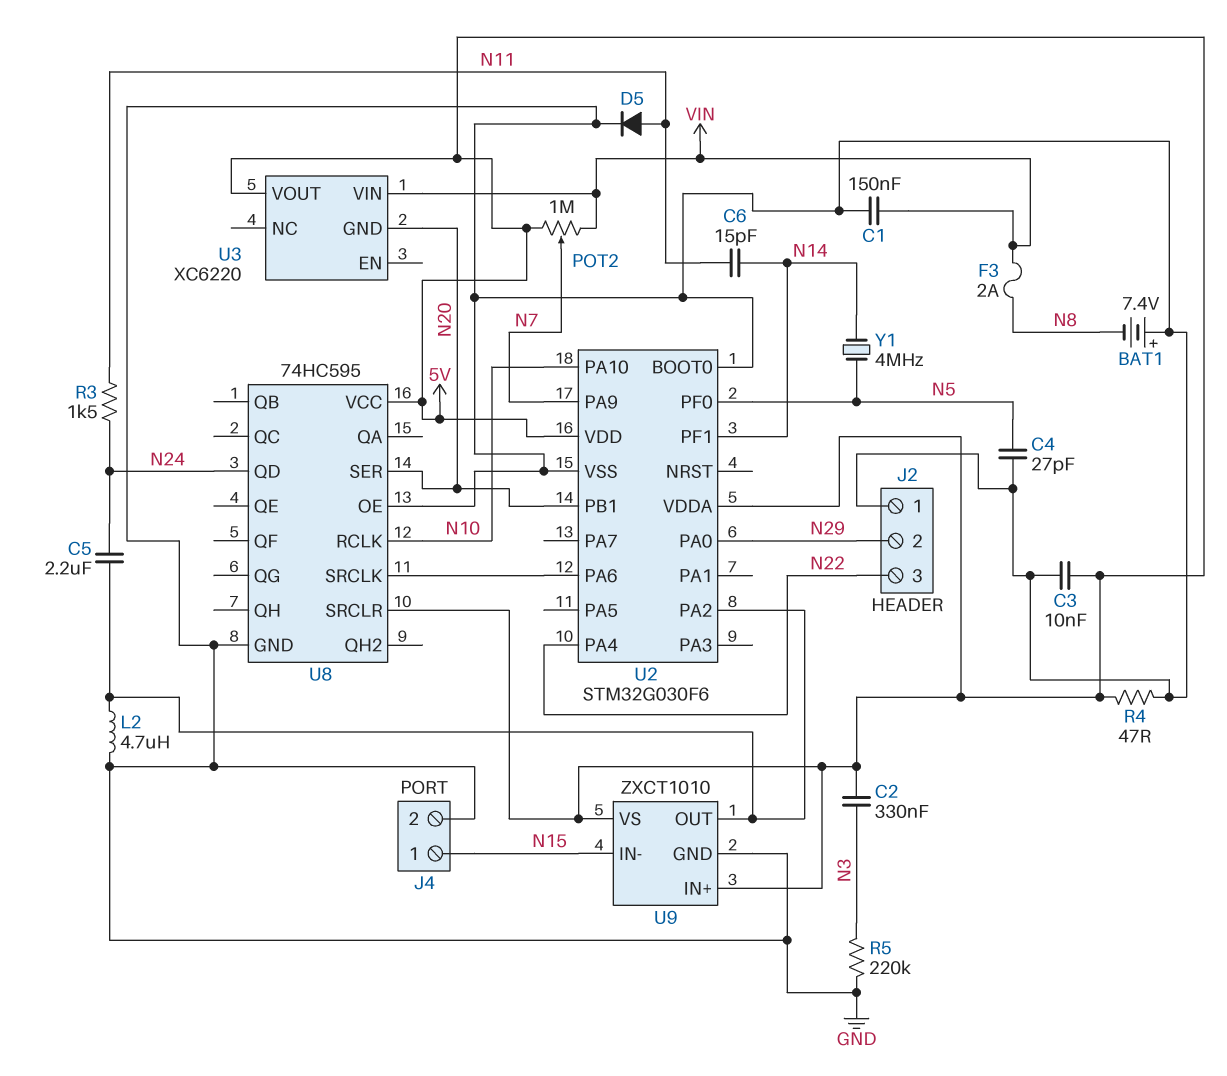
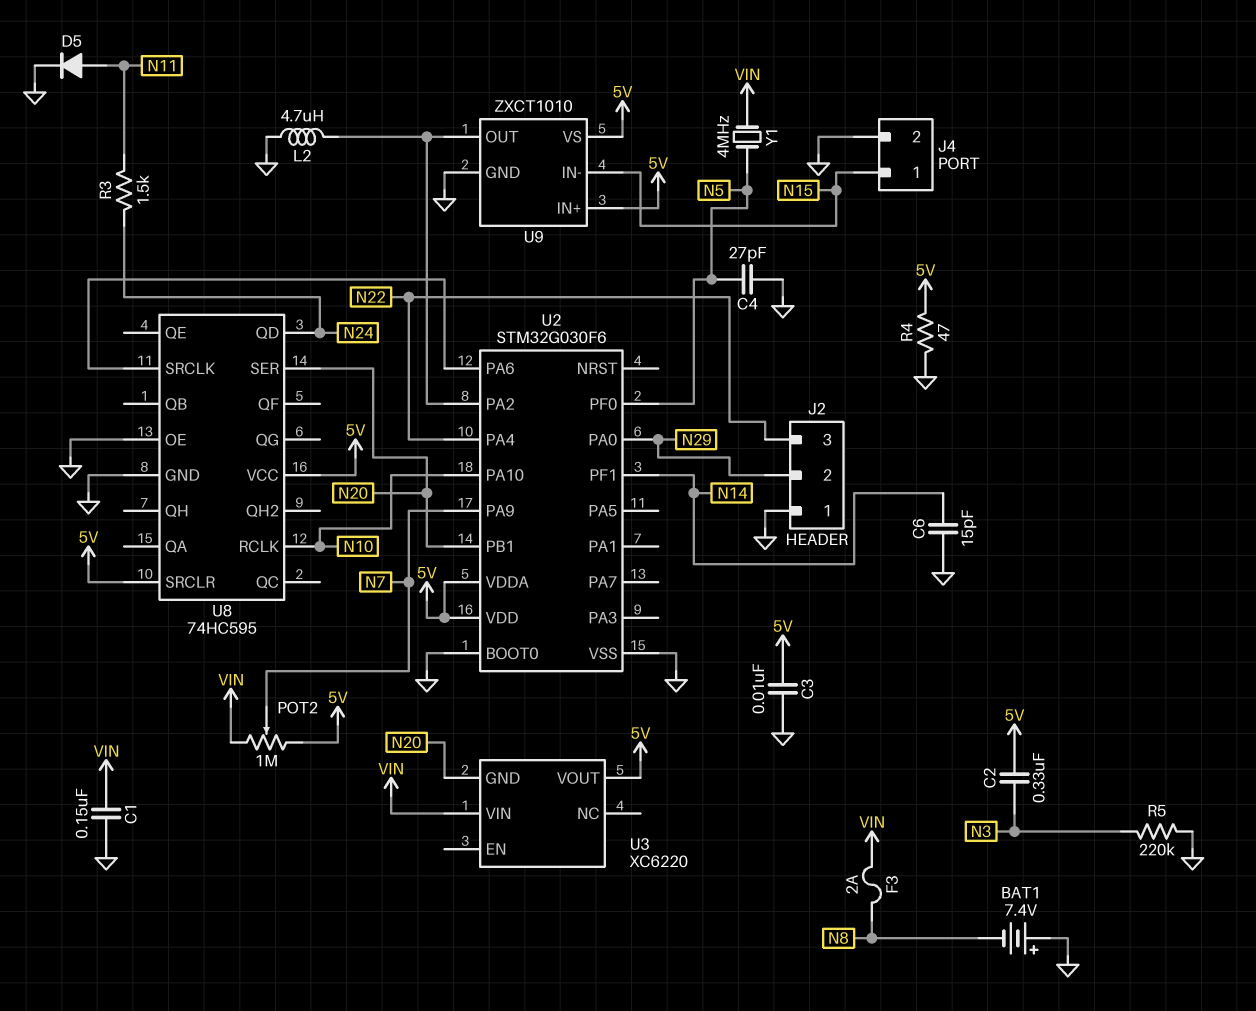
C5: 2.2uF (N24, U2/PA2) -> none
C6: 15pF (N11, N14) -> 15pF (GND, N14)
Y1: 4MHz (N5, N14) -> 4MHz (N5, VIN)

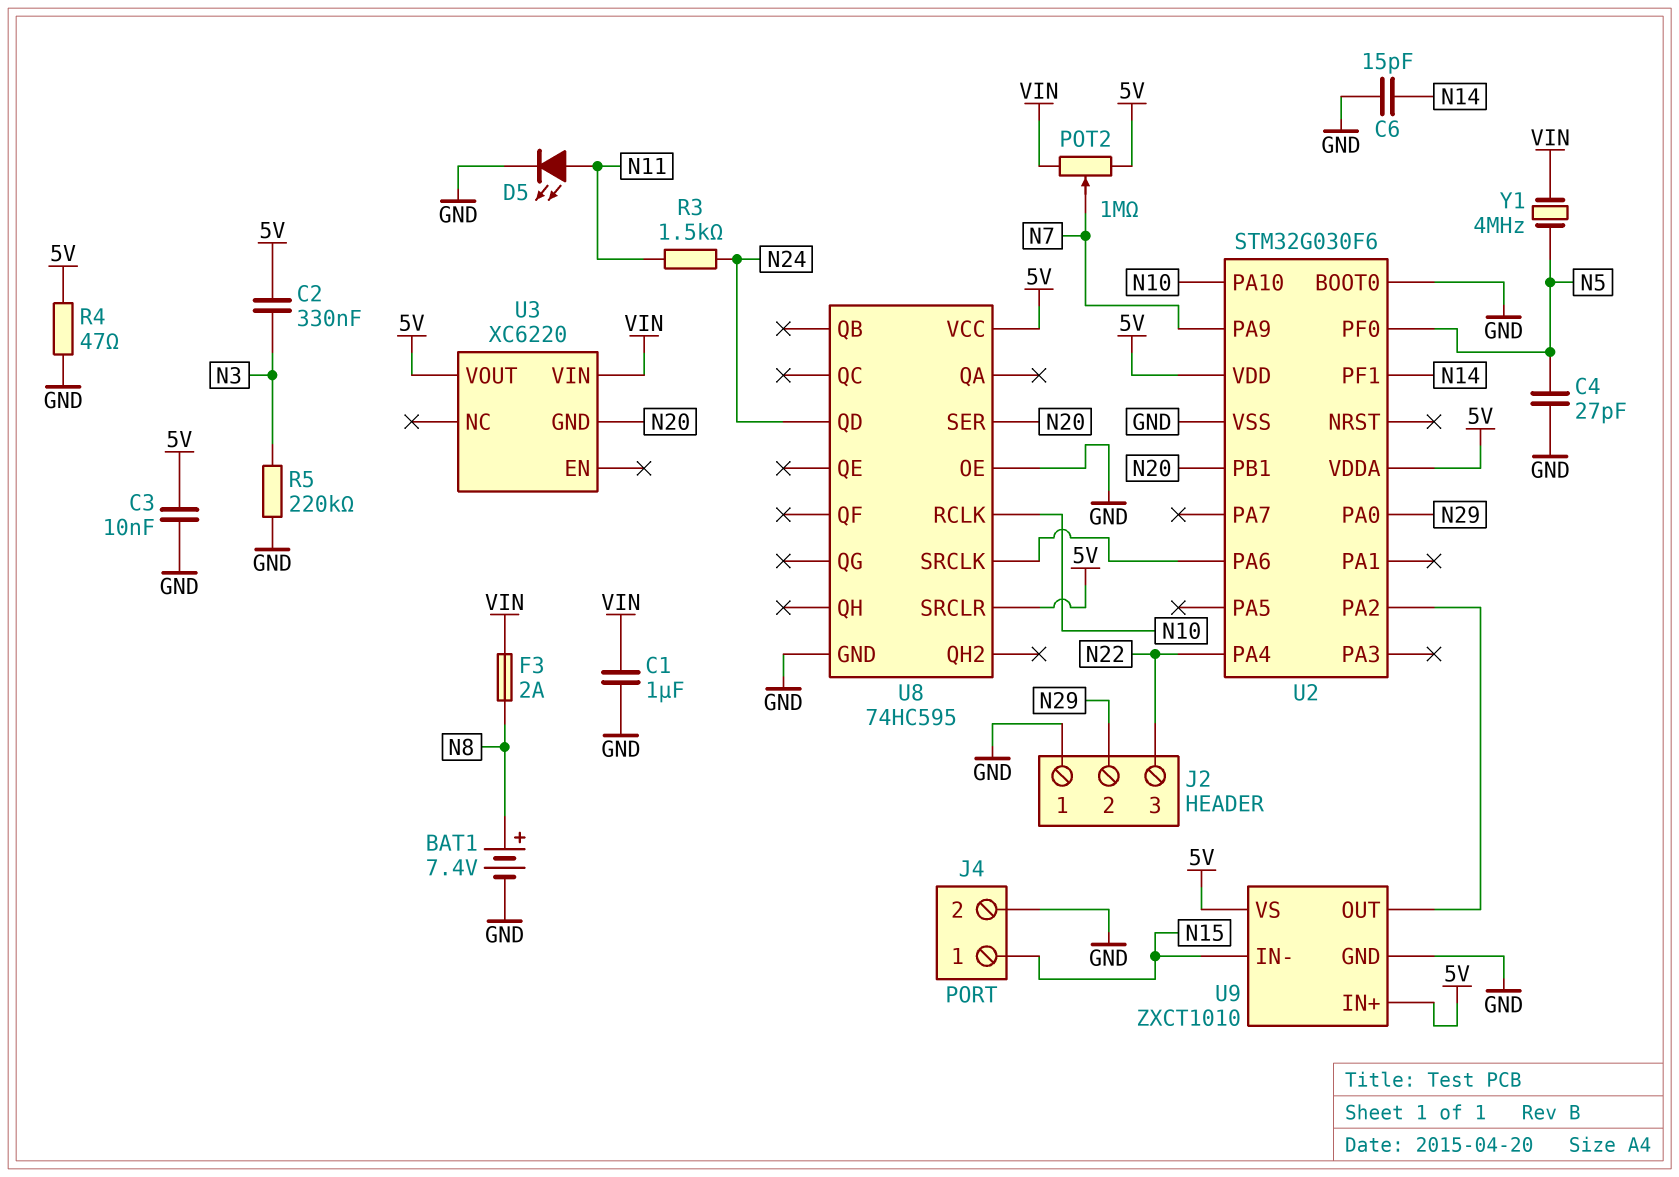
BAT1: 7.4V (plus GND, minus N8) -> 7.4V (plus N8, minus GND)
C1: 150nF (GND, VIN) -> 1uF (GND, VIN)
D5: diode (A N11, K GND) -> LED (A N11, K GND)
L2: 4.7uH (GND, U2/PA2) -> none

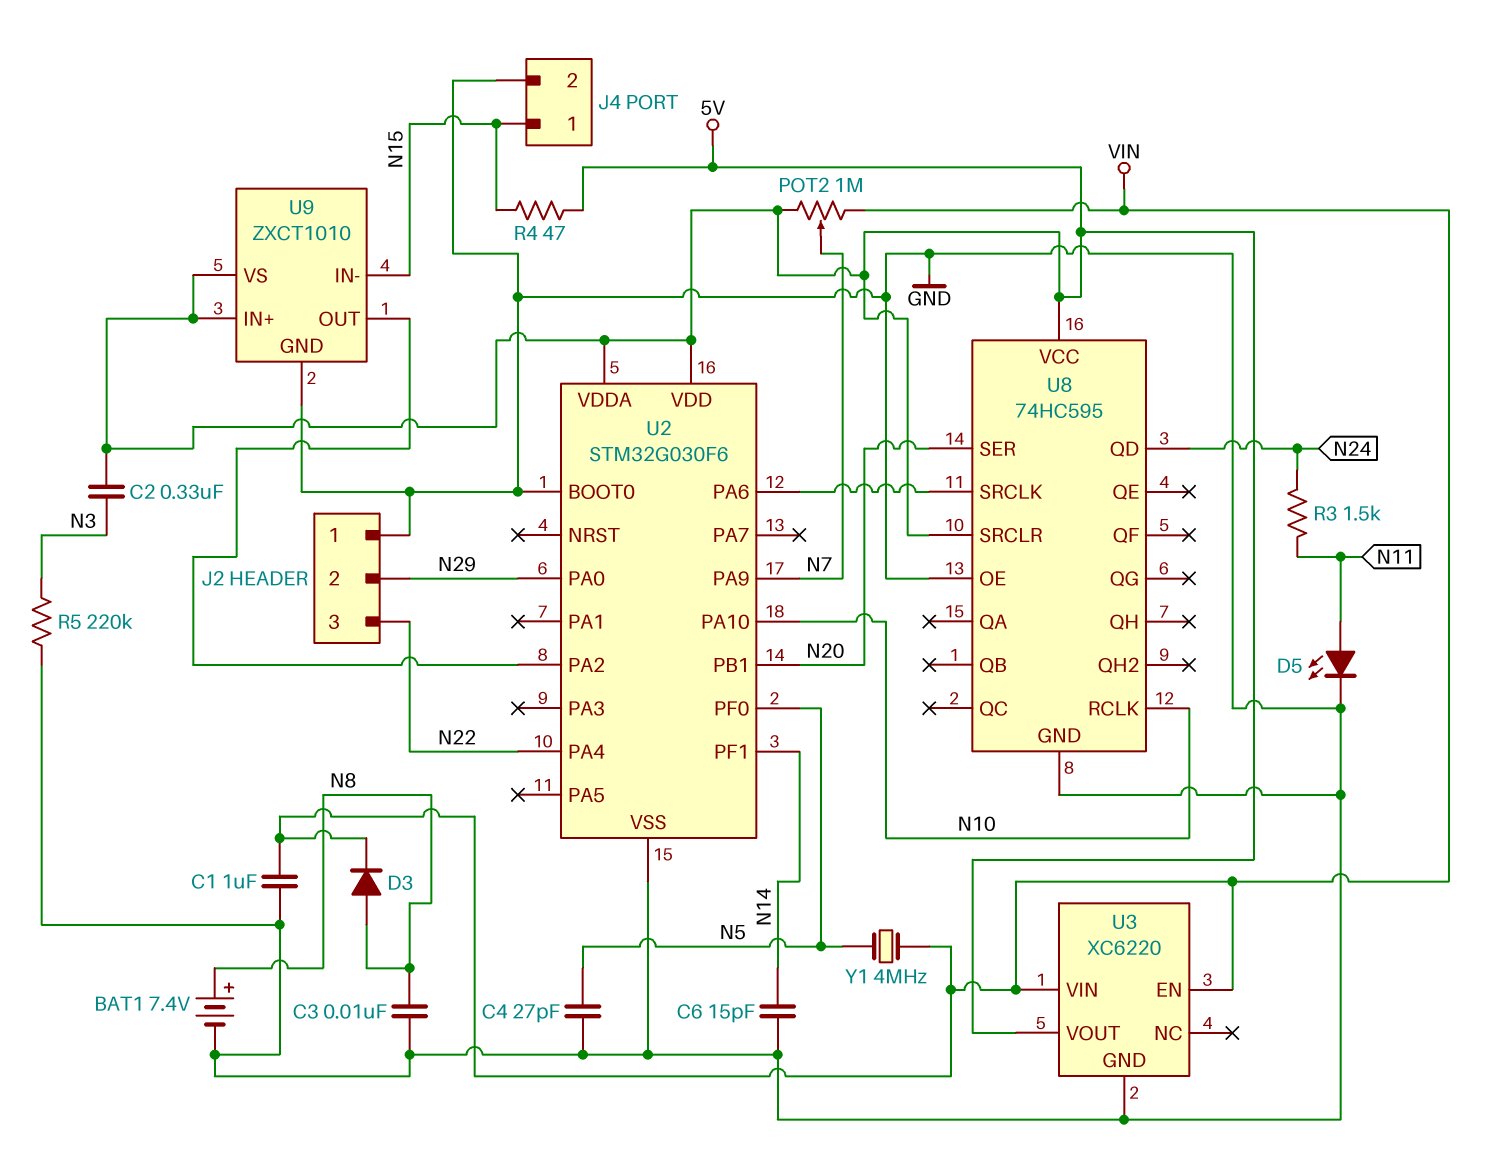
C3: 10nF (5V, GND) -> 10nF (GND, N8)
D3: none -> diode (A N8, K VIN)
F3: 2A (N8, VIN) -> none
R4: 47 (5V, GND) -> 47 (5V, N15)
U3 pin EN: none -> VIN
U3 pin GND: N20 -> GND

